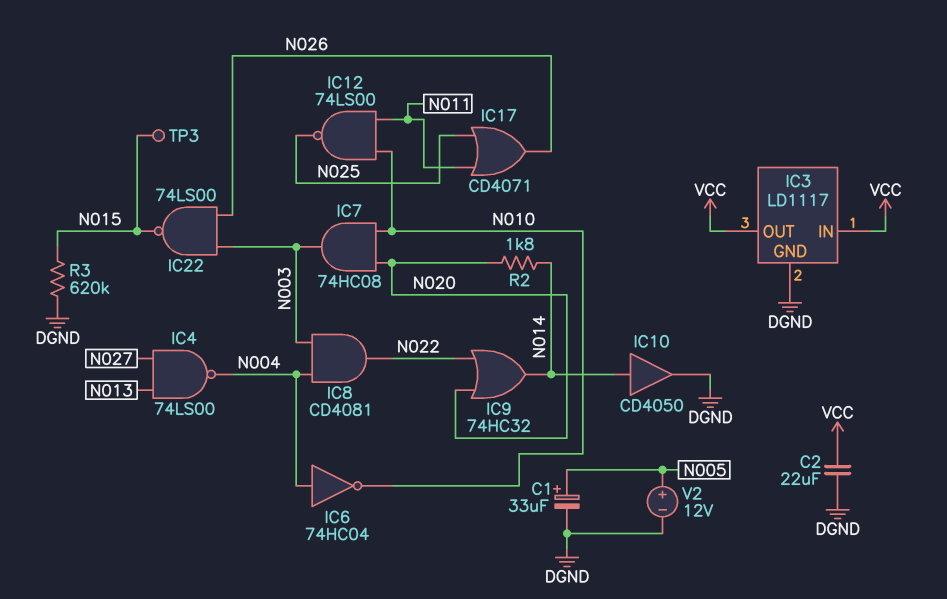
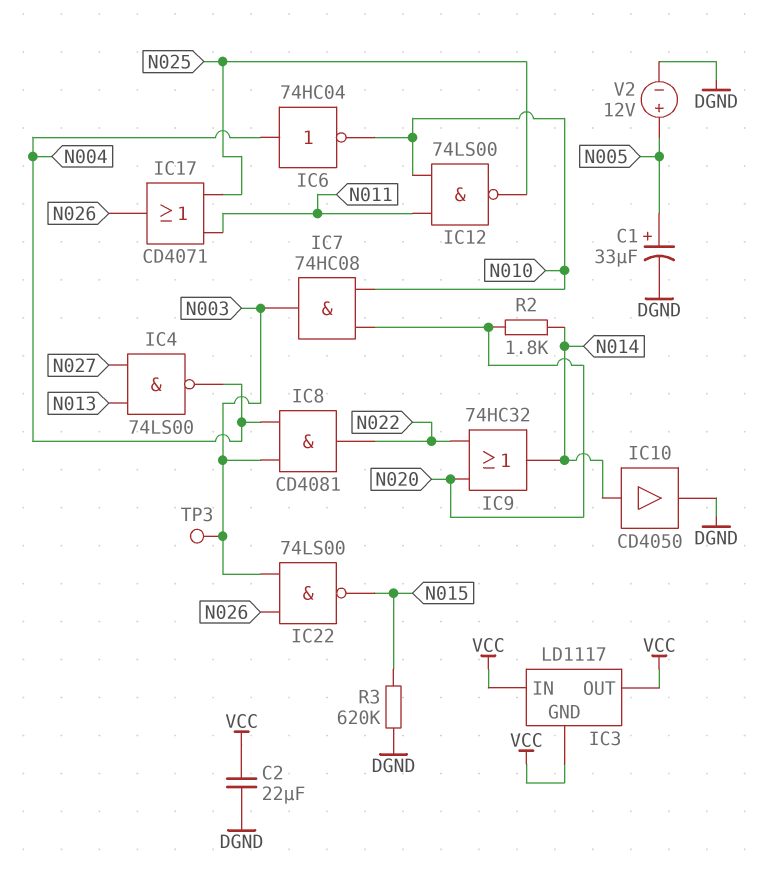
IC3 pin GND: DGND -> VCC
TP3: test point (N015) -> test point (N003)

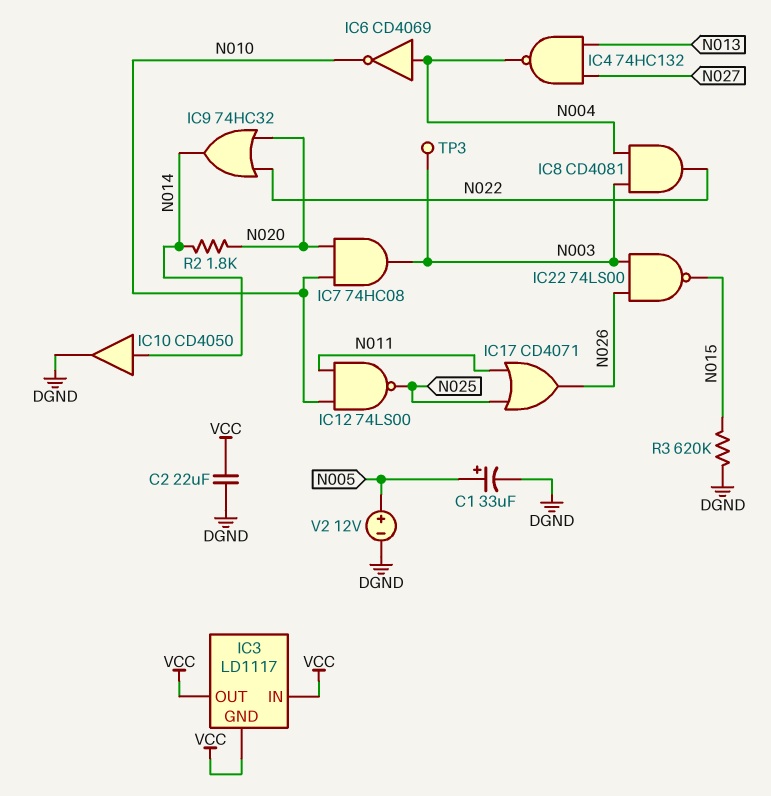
IC4: NAND 74LS00 (in N013, in N027, out N004) -> NAND 74HC132 (in N013, in N027, out N004)
IC6: NOT 74HC04 (in N004, out N010) -> NOT CD4069 (in N004, out N010)

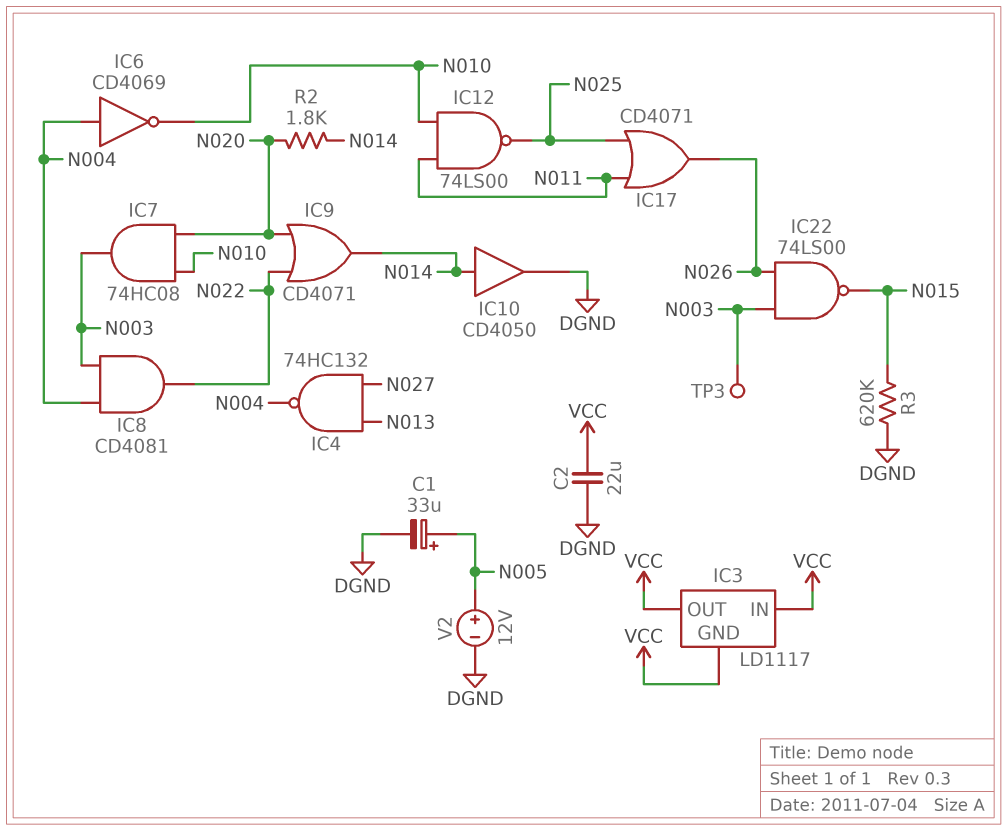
IC9: OR 74HC32 (in N020, in N022, out N014) -> OR CD4071 (in N020, in N022, out N014)

